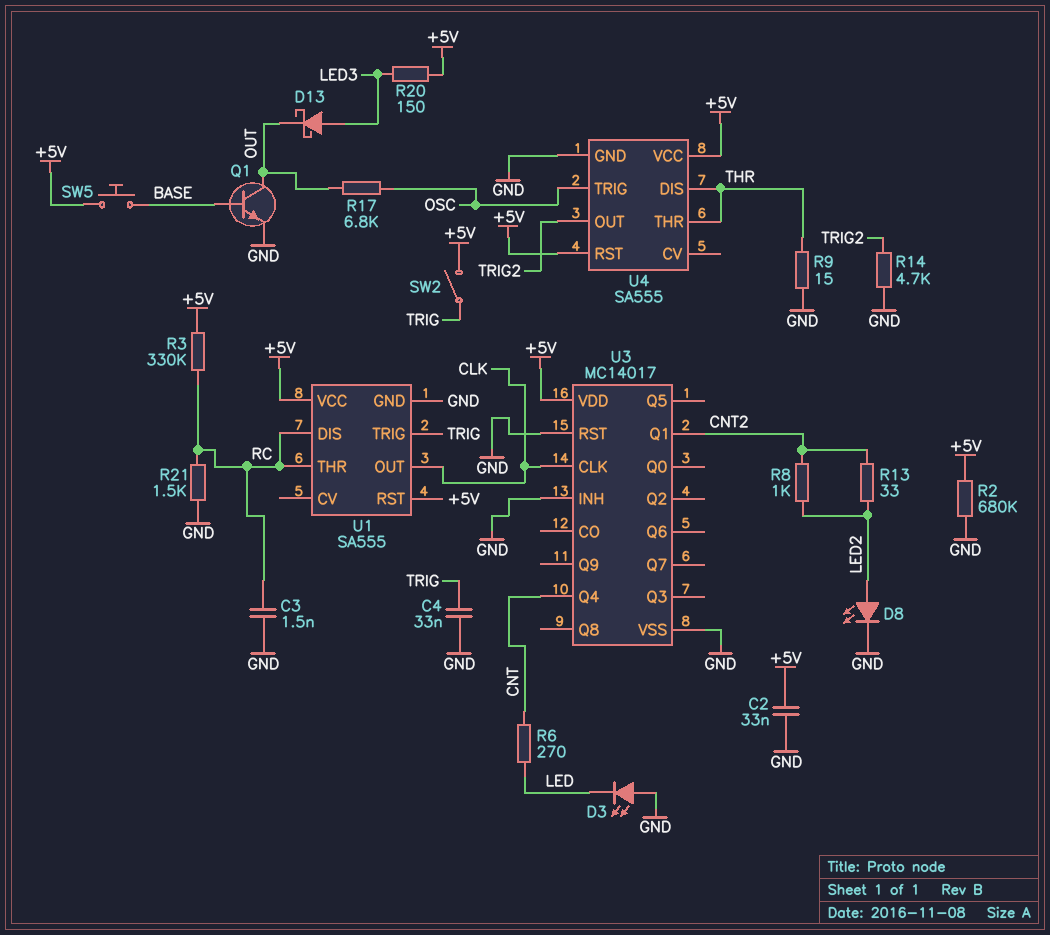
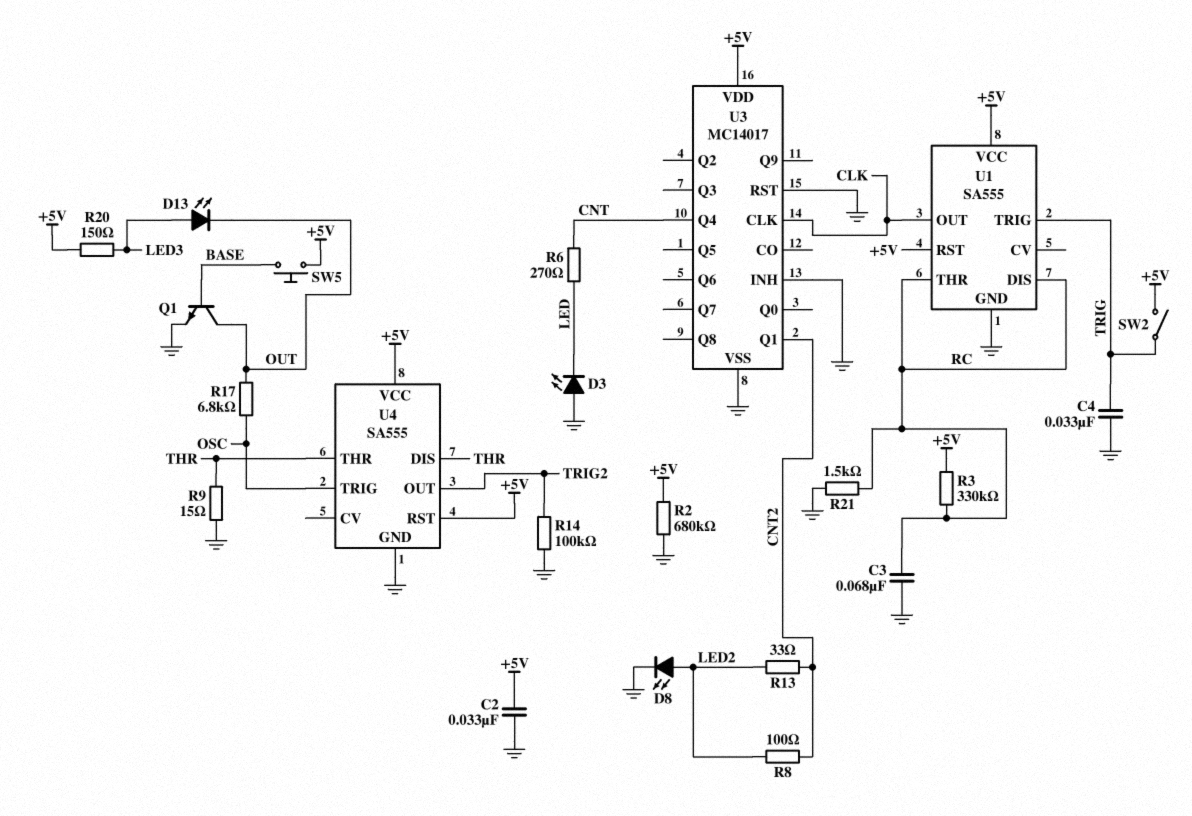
C3: 1.5nF (GND, RC) -> 68nF (GND, RC)
D13: schottky (A LED3, K OUT) -> LED (A LED3, K OUT)
R8: 1k (CNT2, LED2) -> 100 (CNT2, LED2)
R14: 4.7k (GND, TRIG2) -> 100k (GND, TRIG2)

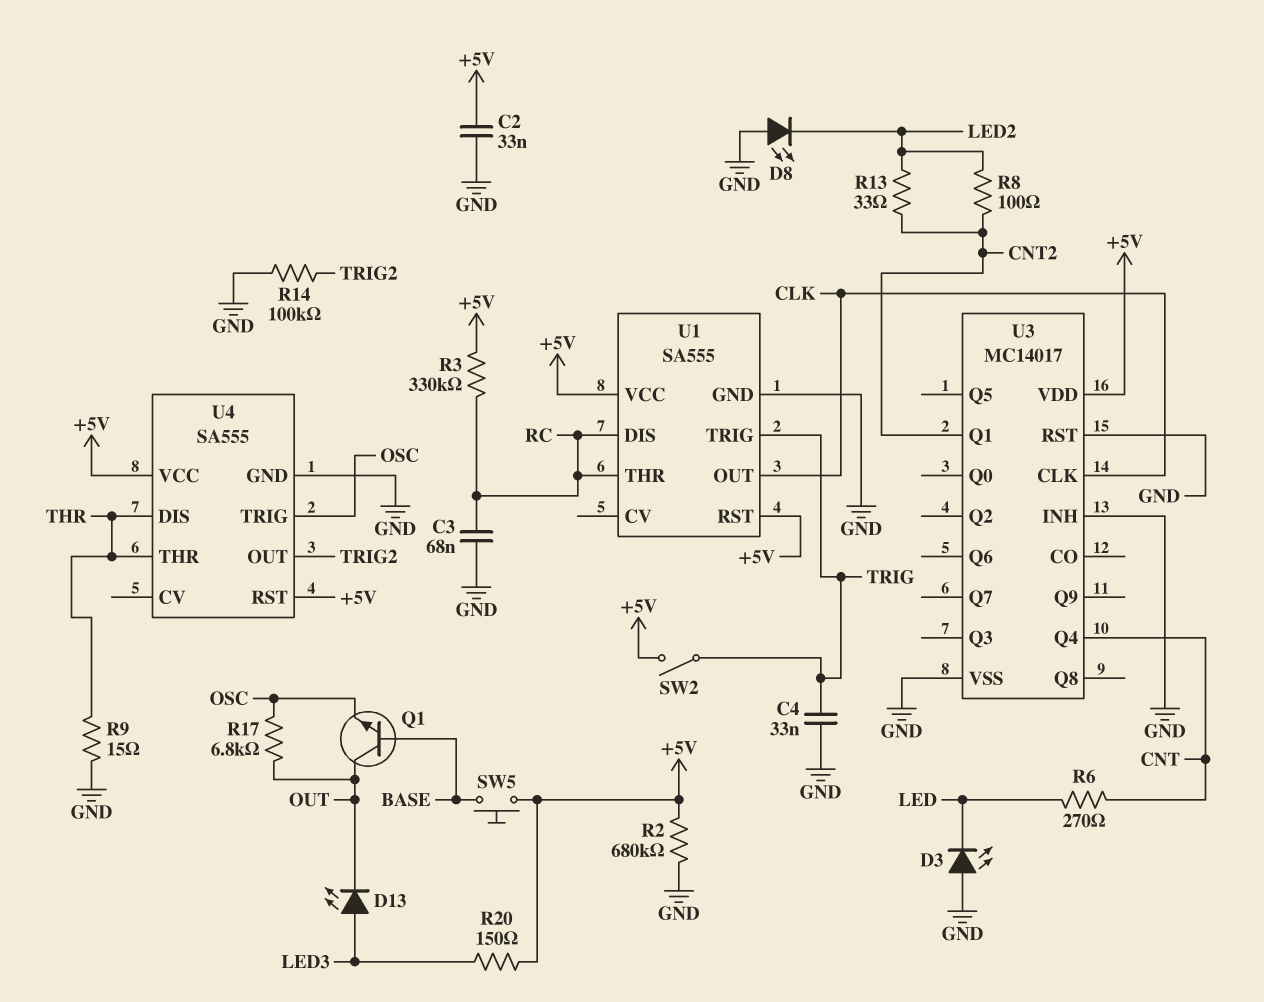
D8: LED (A LED2, K GND) -> LED (A GND, K LED2)
Q1: NPN (B BASE, C OUT, E GND) -> NPN (B BASE, C OUT, E OSC)
R21: 1.5k (GND, RC) -> none

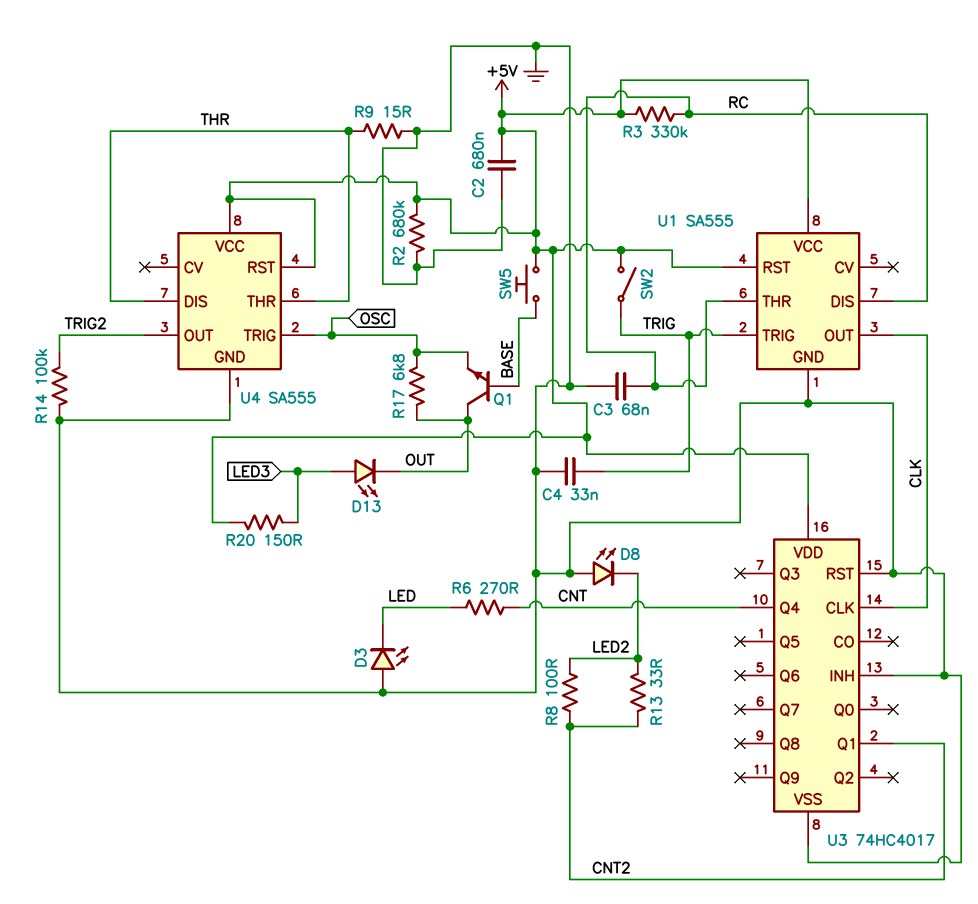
C2: 33nF (+5V, GND) -> 680nF (+5V, GND)
U3: MC14017 -> 74HC4017

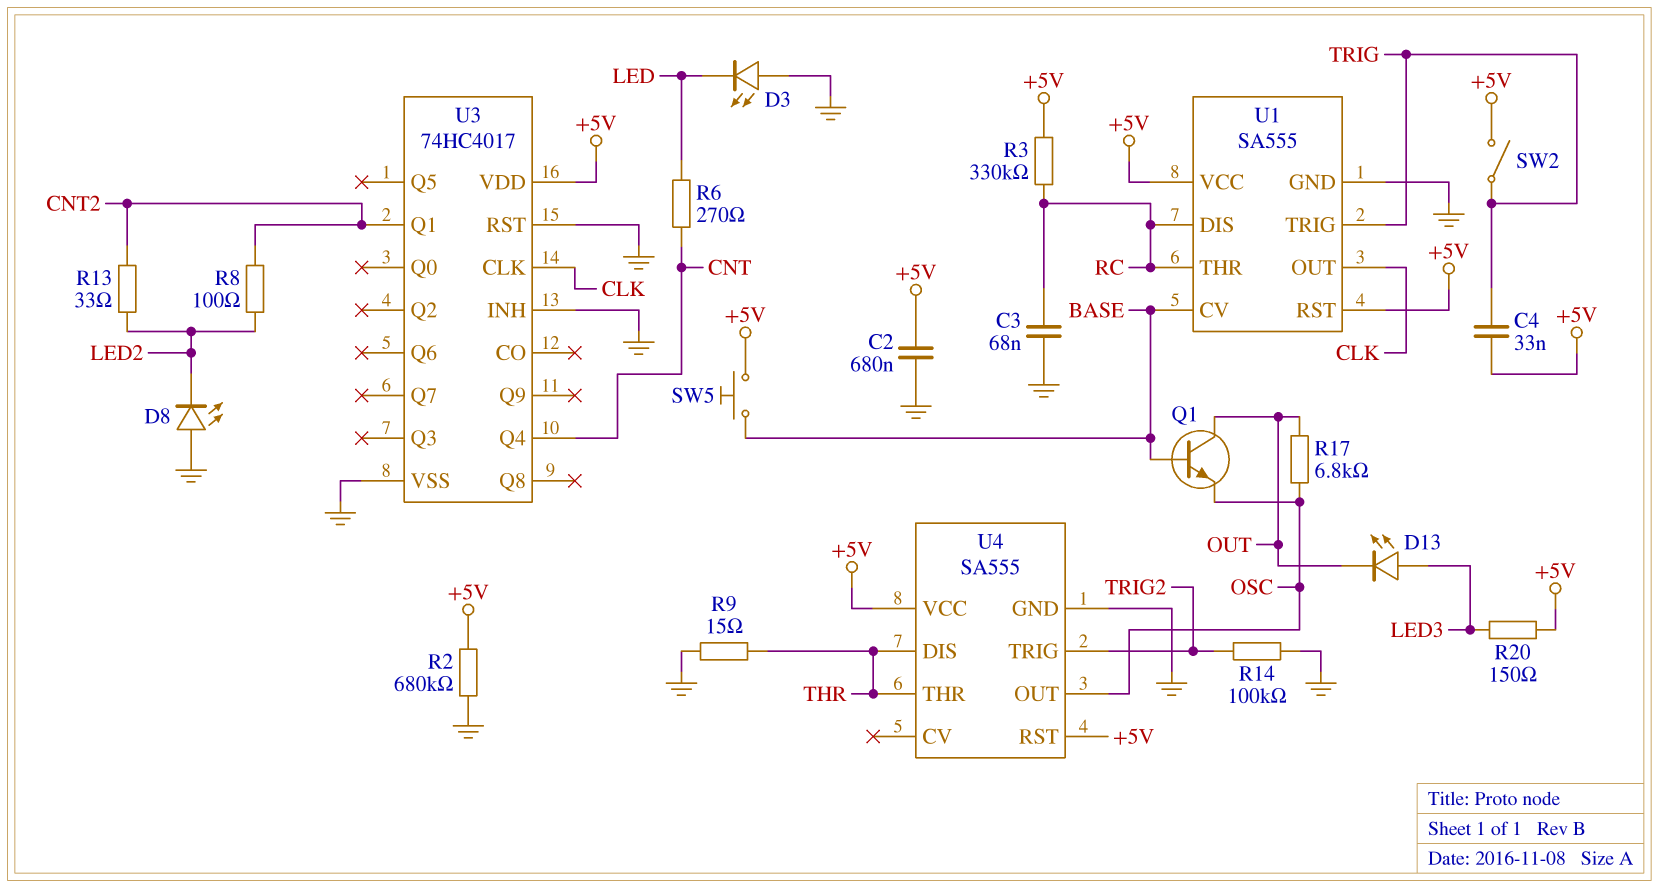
C4: 33nF (GND, TRIG) -> 33nF (+5V, TRIG)
U1 pin CV: none -> BASE
U4 pin OUT: TRIG2 -> OSC
U4 pin TRIG: OSC -> TRIG2

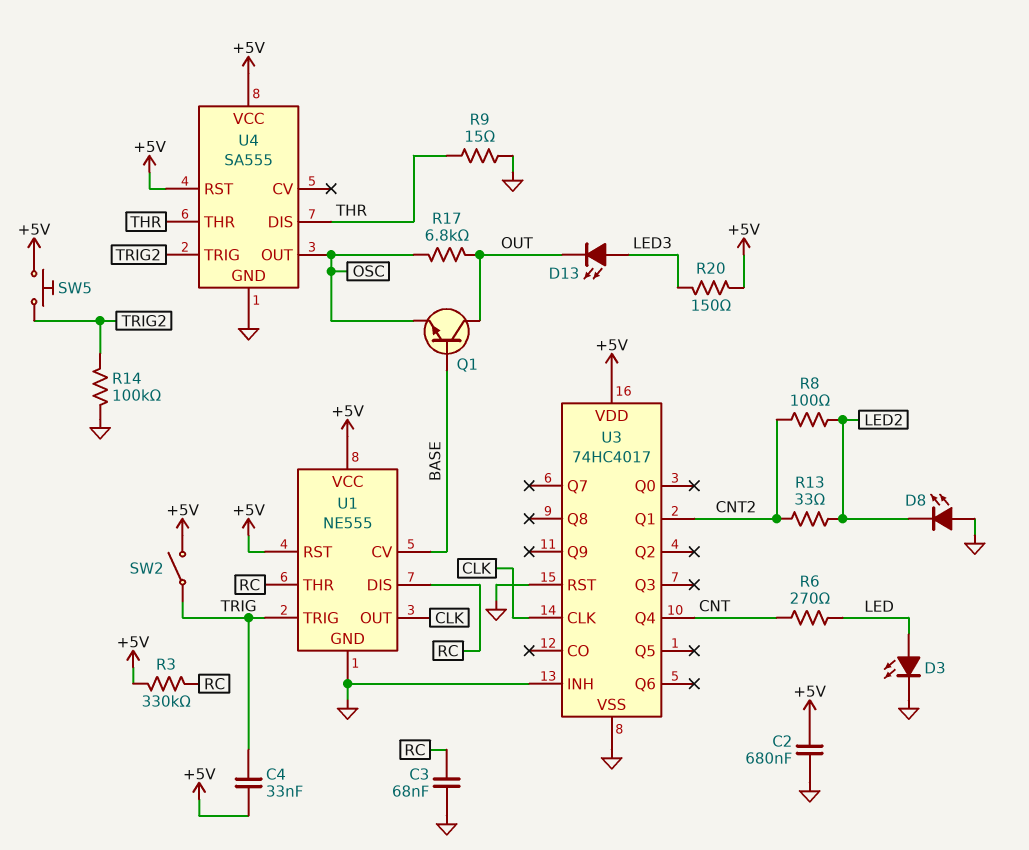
D3: LED (A GND, K LED) -> LED (A LED, K GND)
R2: 680k (+5V, GND) -> none
SW5: button (+5V, BASE) -> button (+5V, TRIG2)
U1: SA555 -> NE555

